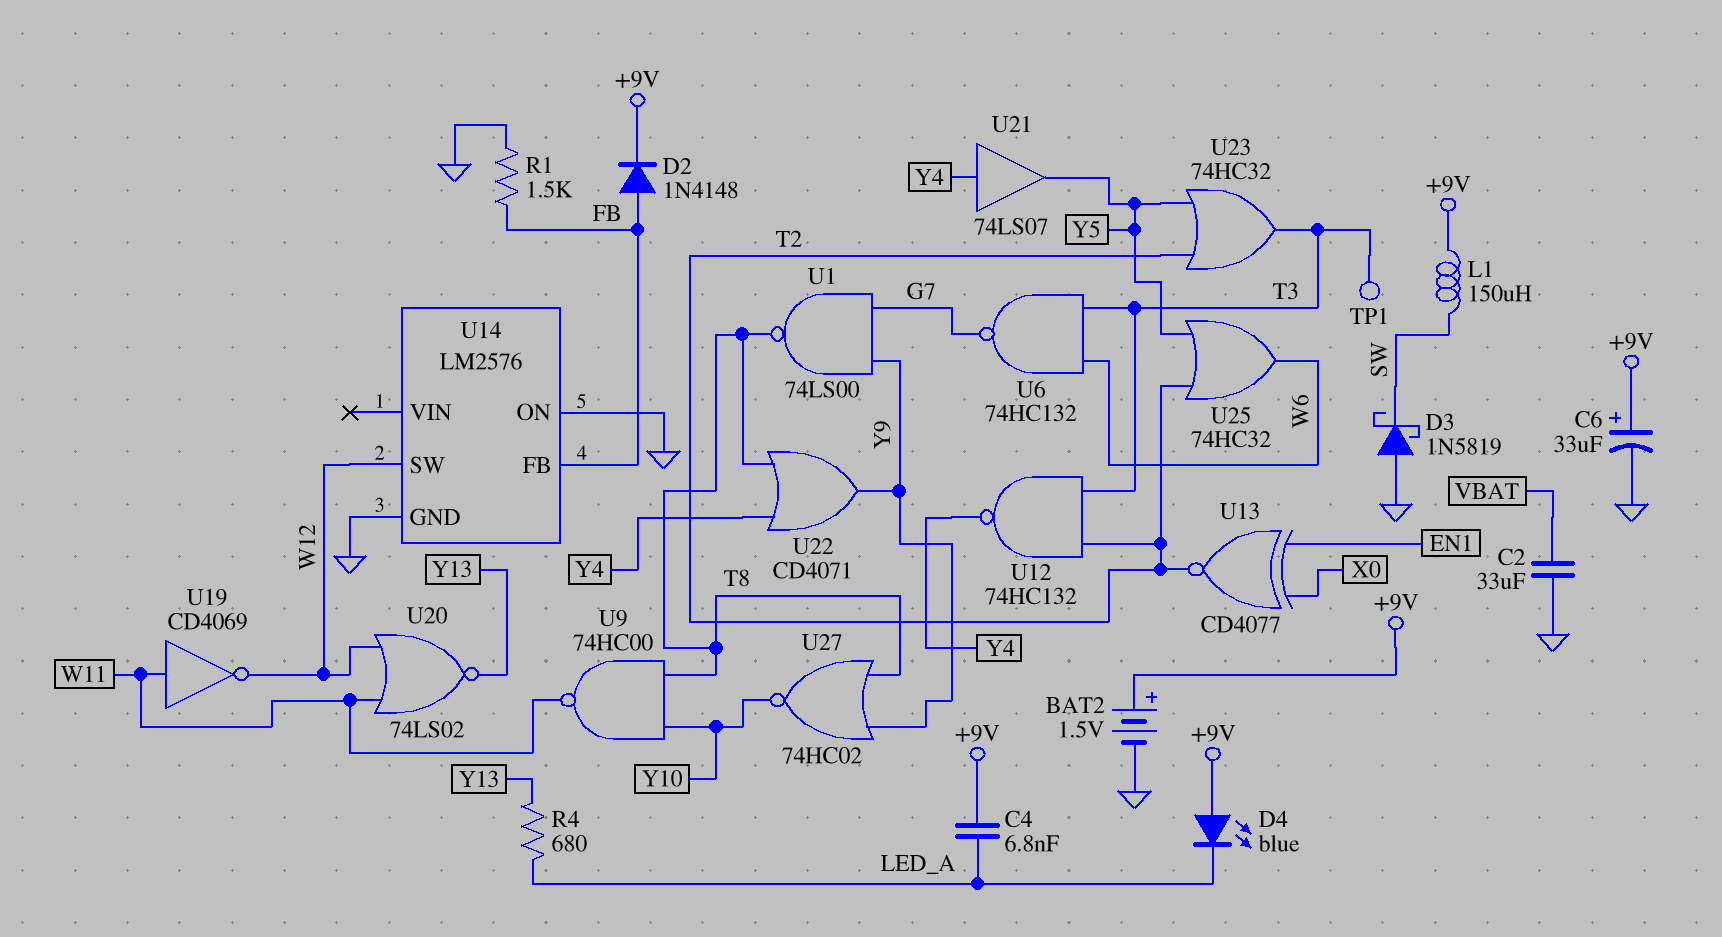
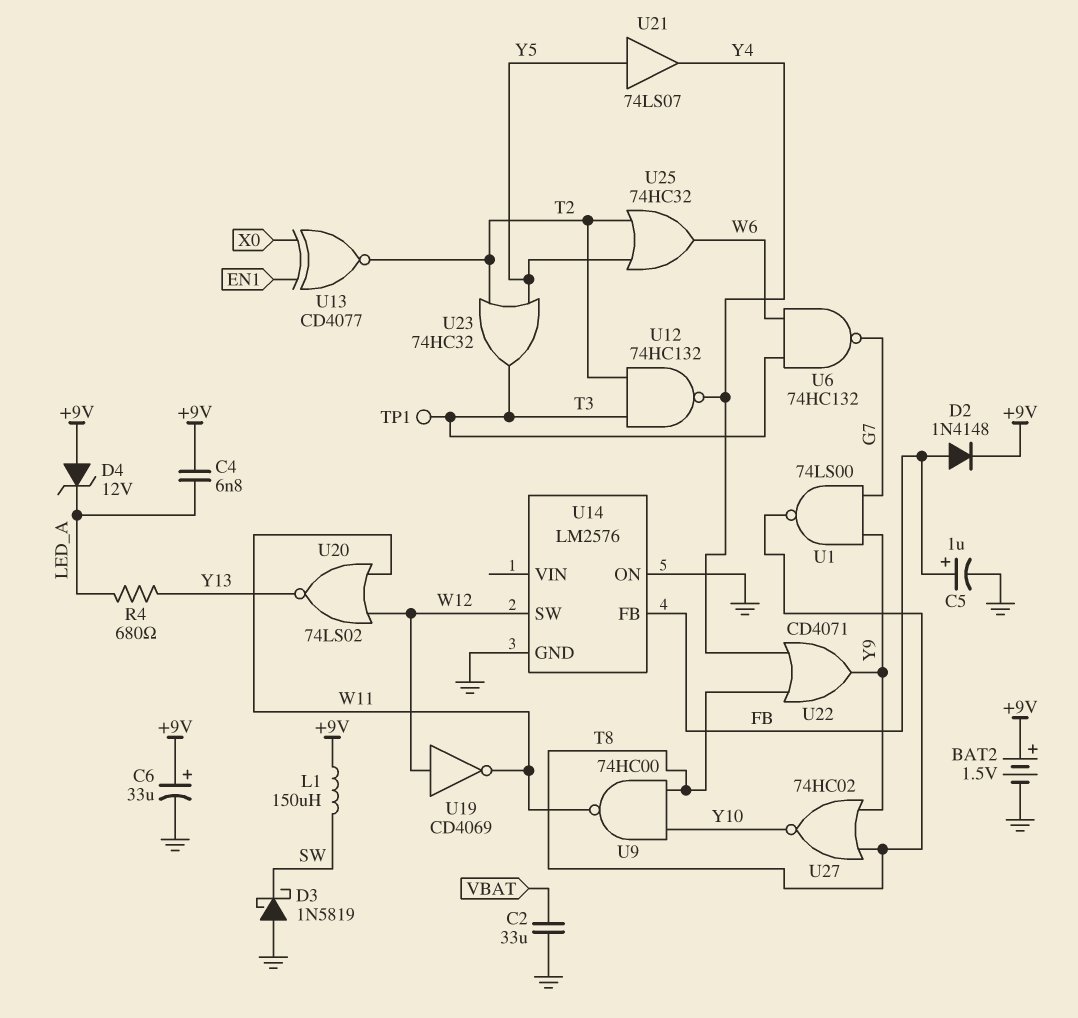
C5: none -> 1uF (plus FB, minus GND)
D4: LED blue (A +9V, K LED_A) -> zener 12V (A +9V, K LED_A)
R1: 1.5k (FB, GND) -> none
U19: NOT CD4069 (in W11, out W12) -> NOT CD4069 (in W12, out W11)
U21: buffer 74LS07 (in Y4, out Y5) -> buffer 74LS07 (in Y5, out Y4)

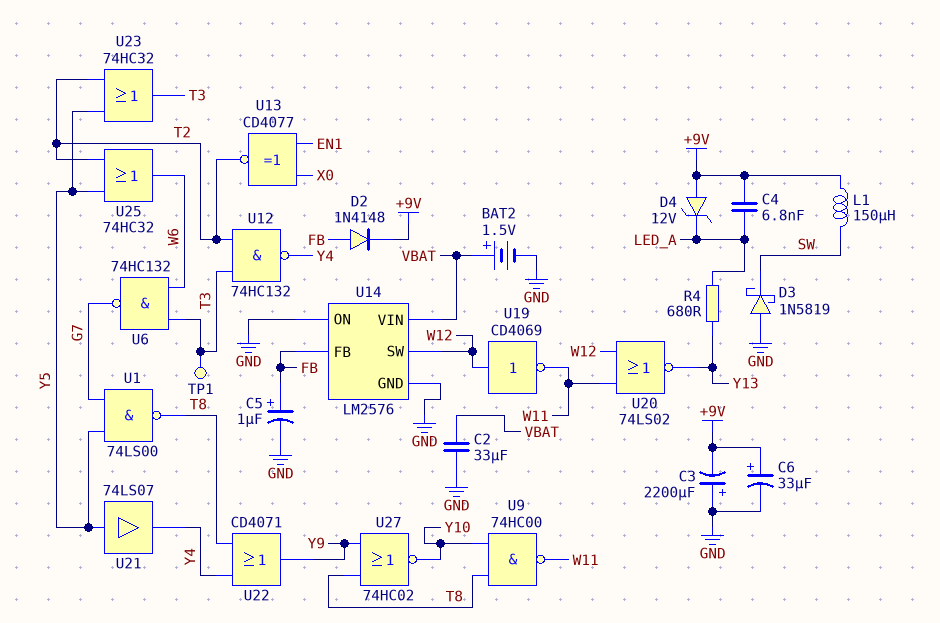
BAT2: 1.5V (plus +9V, minus GND) -> 1.5V (plus VBAT, minus GND)
C3: none -> 2200uF (plus GND, minus +9V)
U1: NAND 74LS00 (in G7, in Y9, out T8) -> NAND 74LS00 (in G7, in Y5, out T8)
U14 pin VIN: none -> VBAT

